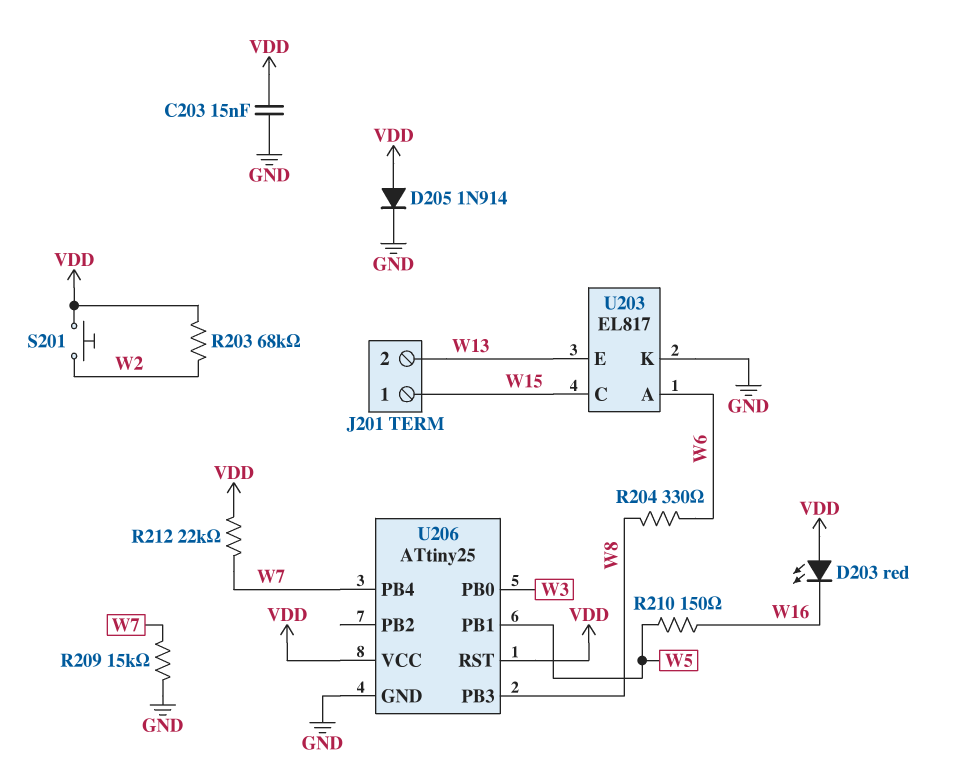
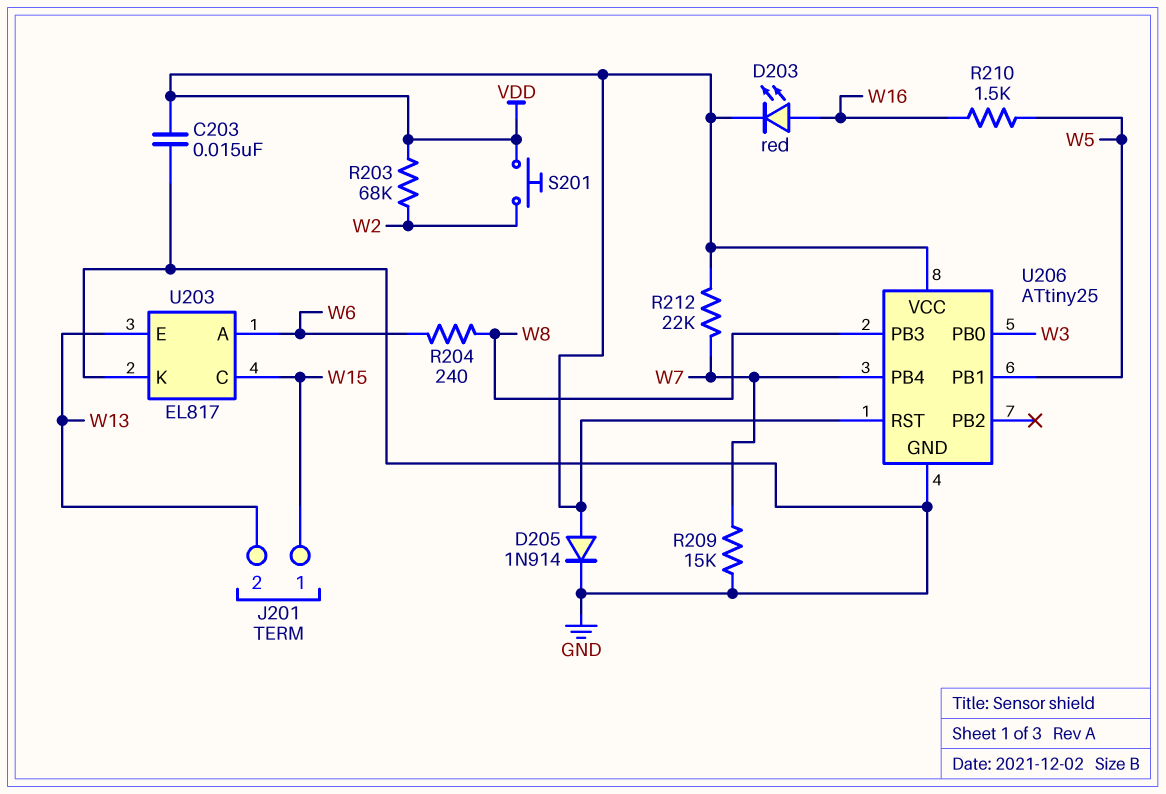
D203: LED red (A VDD, K W16) -> LED red (A W16, K VDD)
R204: 330 (W6, W8) -> 240 (W6, W8)
R210: 150 (W5, W16) -> 1.5k (W5, W16)

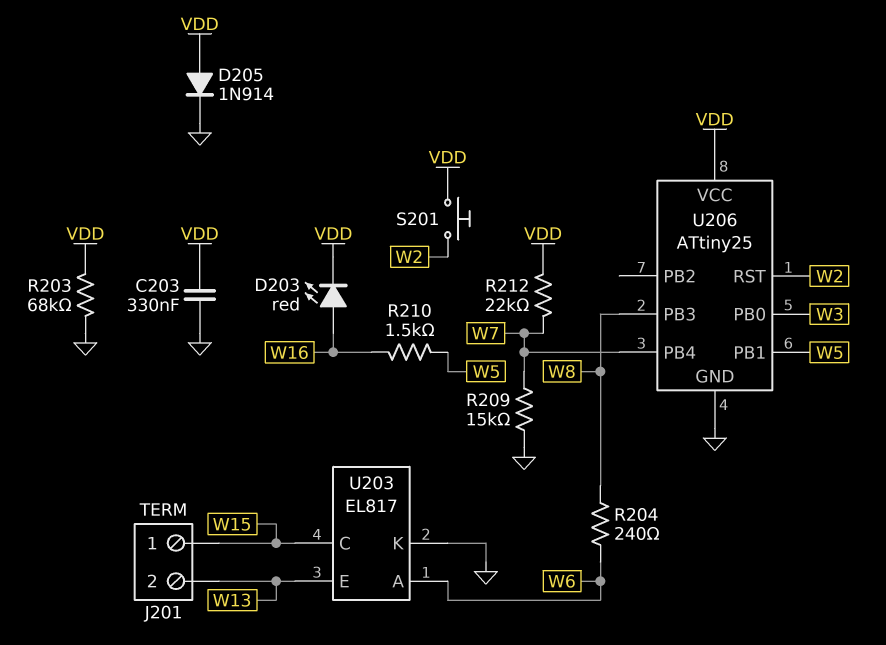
C203: 15nF (GND, VDD) -> 330nF (GND, VDD)
R203: 68k (VDD, W2) -> 68k (GND, VDD)
U206 pin RST: VDD -> W2

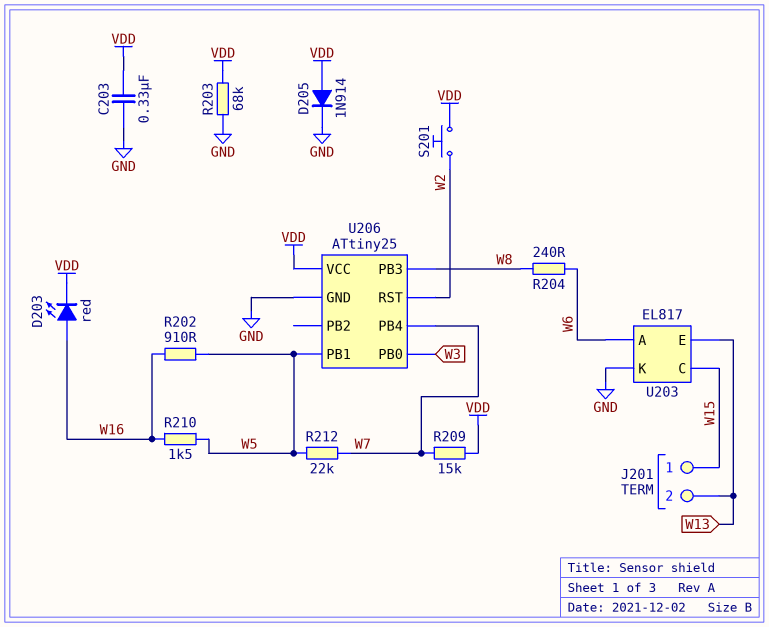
R202: none -> 910 (W5, W16)
R209: 15k (GND, W7) -> 15k (VDD, W7)
R212: 22k (VDD, W7) -> 22k (W5, W7)

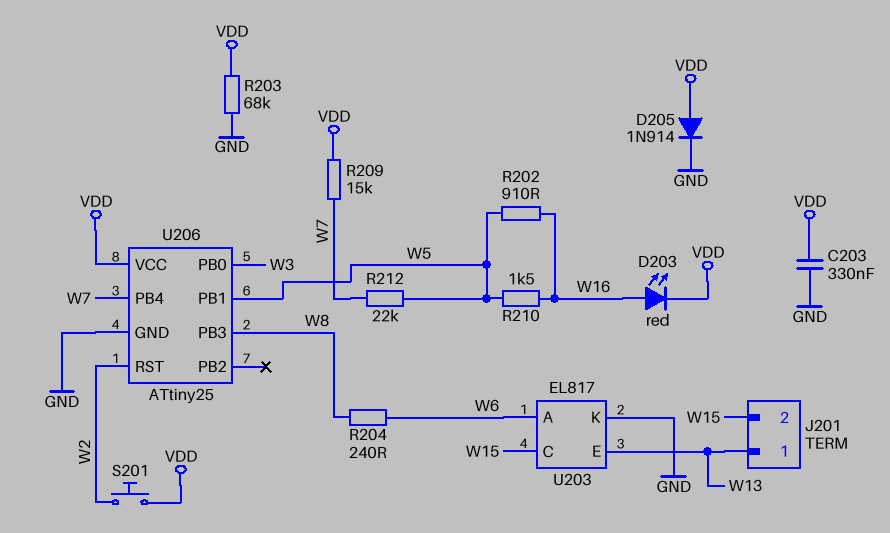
J201 pin 1: W15 -> W13
J201 pin 2: W13 -> W15

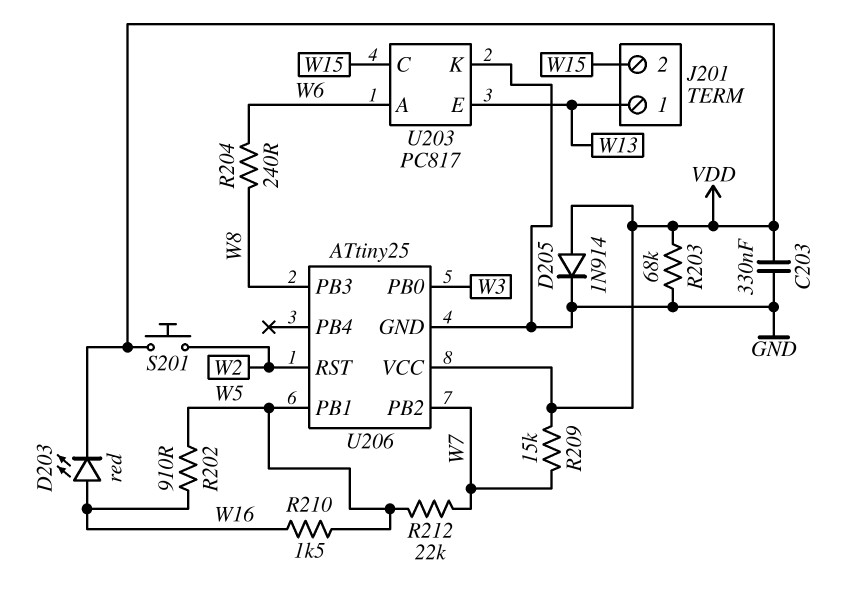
U203: EL817 -> PC817
U206 pin PB2: none -> W7
U206 pin PB4: W7 -> none

